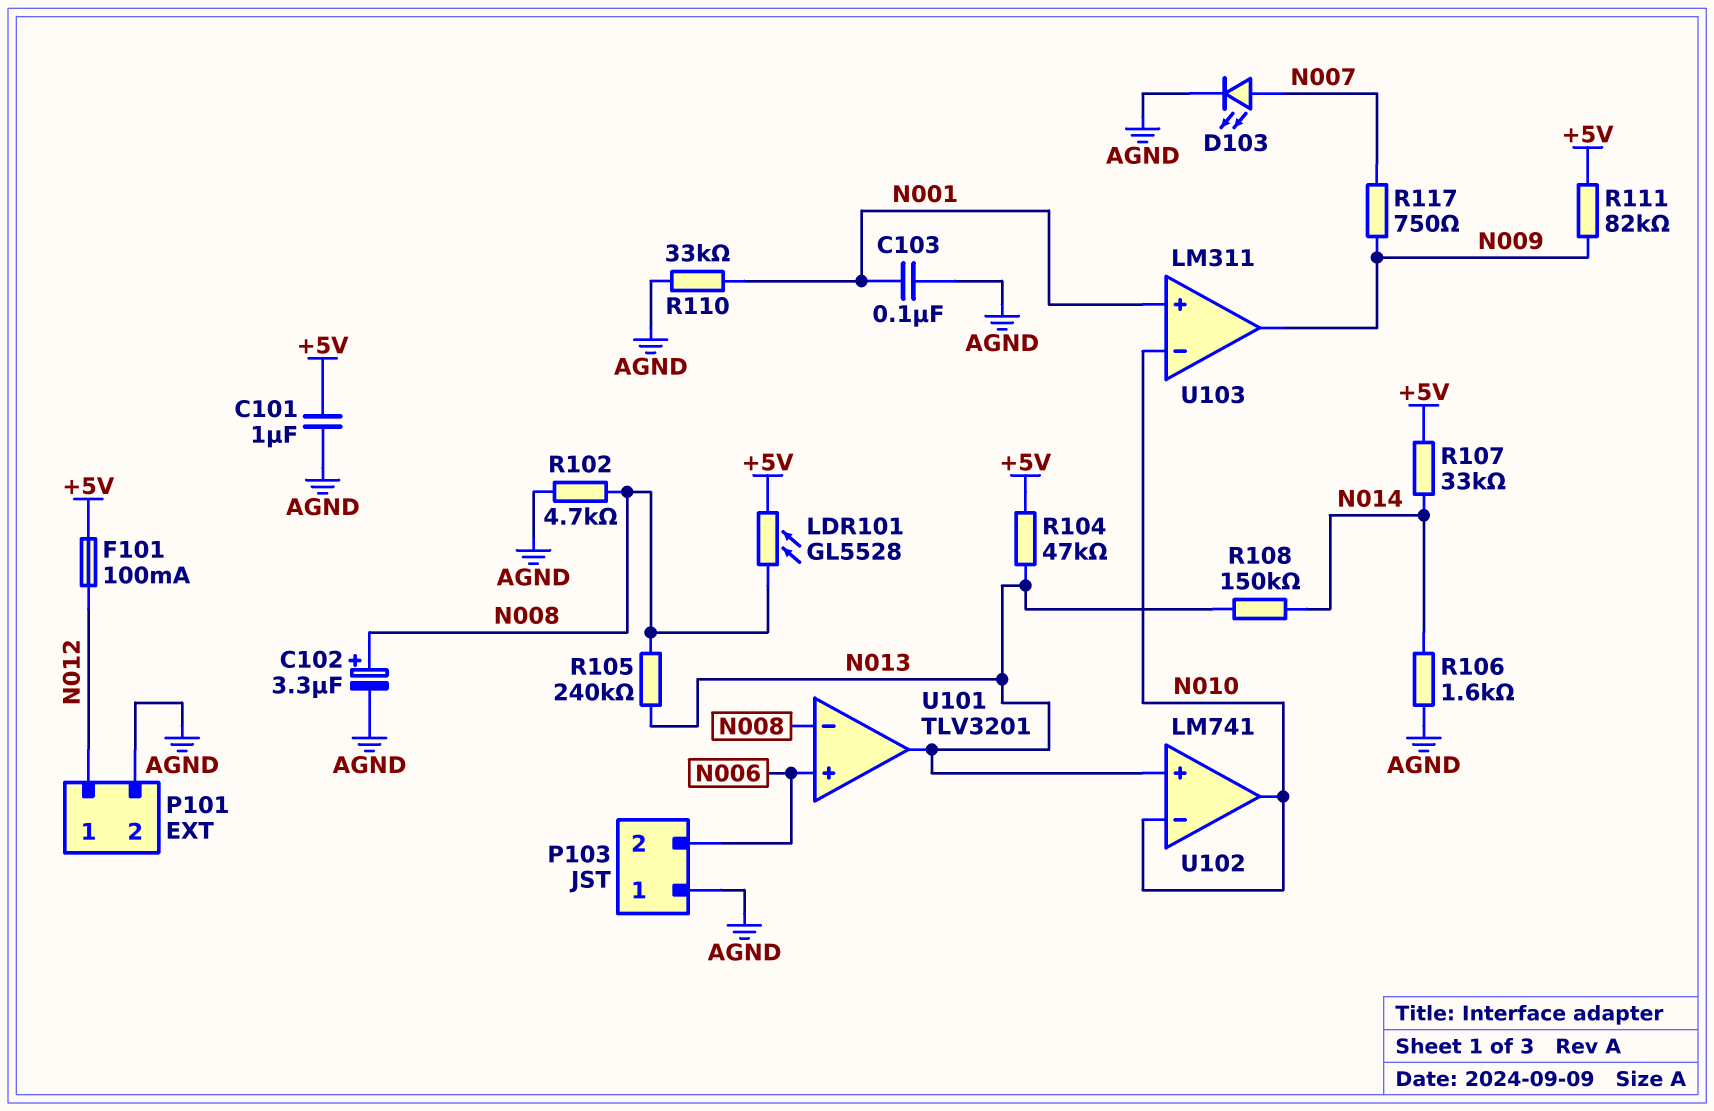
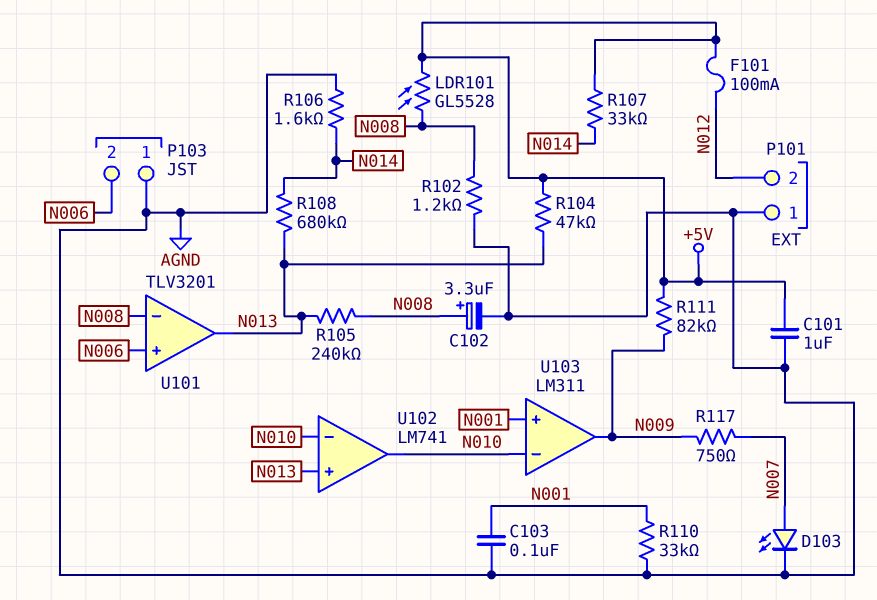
P101 pin 1: N012 -> AGND
P101 pin 2: AGND -> N012
R102: 4.7k (AGND, N008) -> 1.2k (AGND, N008)
R108: 150k (N013, N014) -> 680k (N013, N014)

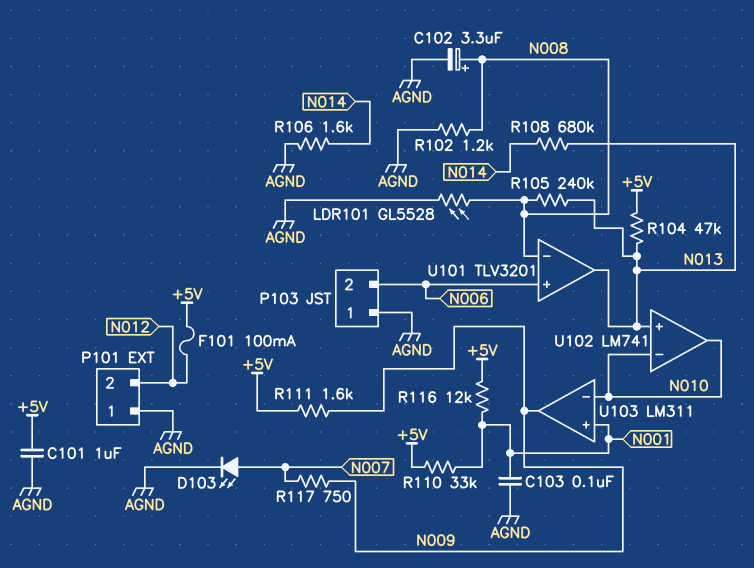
LDR101: GL5528 (+5V, N008) -> GL5528 (AGND, N008)
R107: 33k (+5V, N014) -> none
R110: 33k (AGND, N001) -> 33k (+5V, N001)
R111: 82k (+5V, N009) -> 1.6k (+5V, N009)
R116: none -> 12k (+5V, N001)

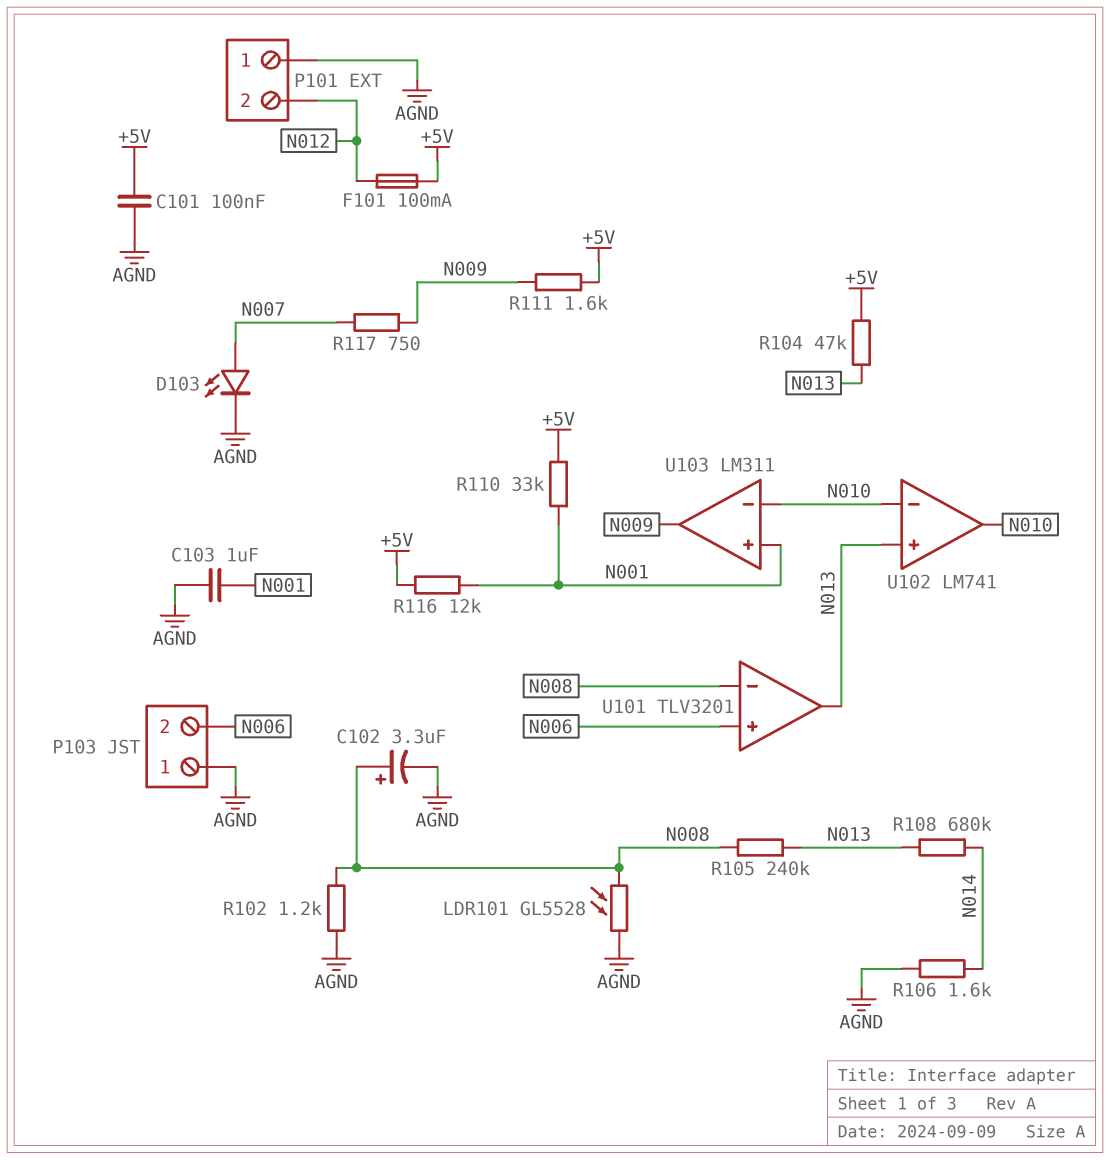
C101: 1uF (+5V, AGND) -> 100nF (+5V, AGND)
C103: 100nF (AGND, N001) -> 1uF (AGND, N001)

